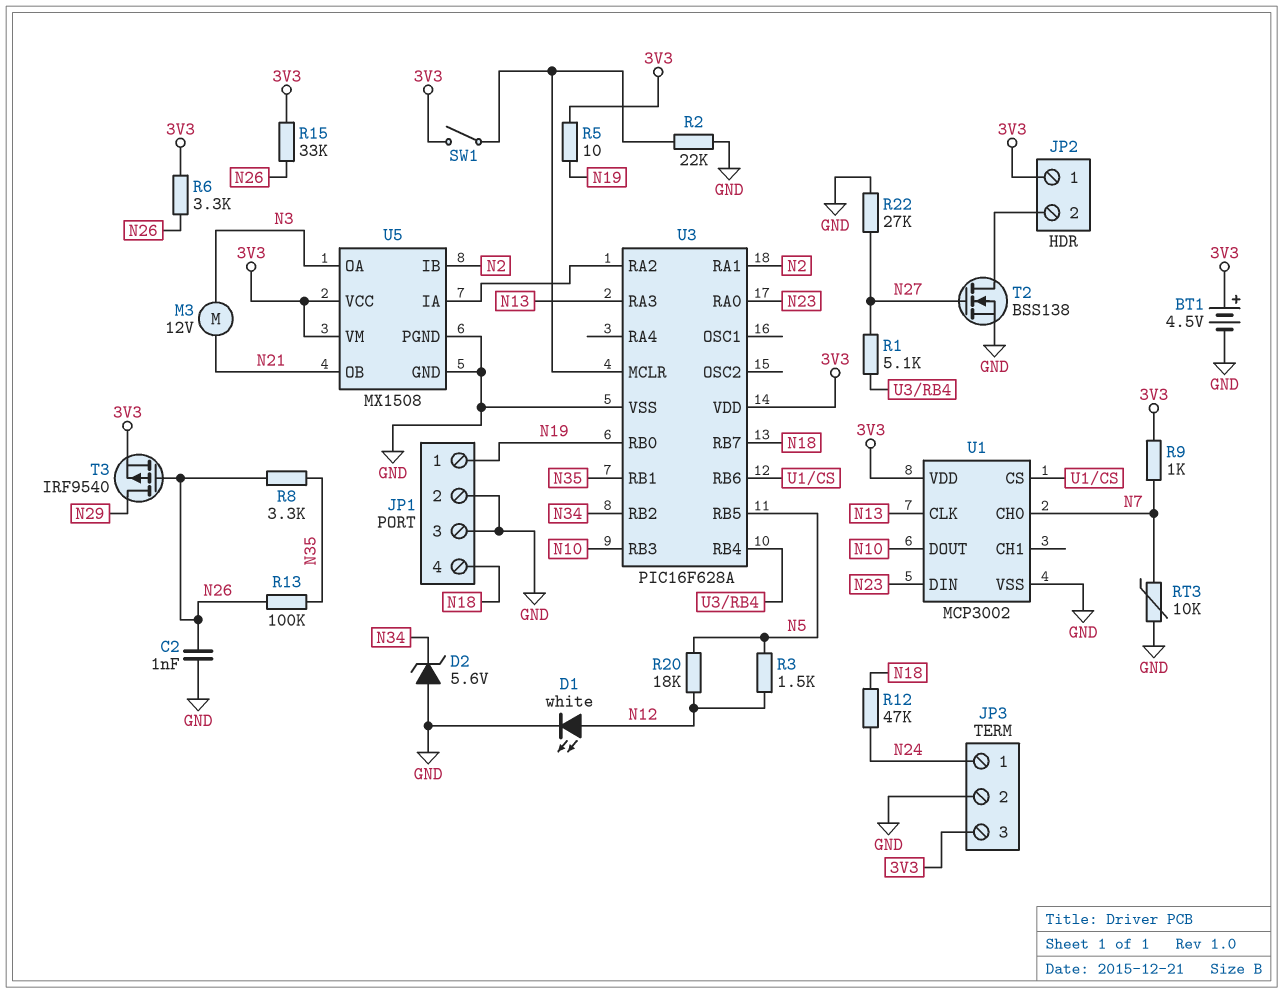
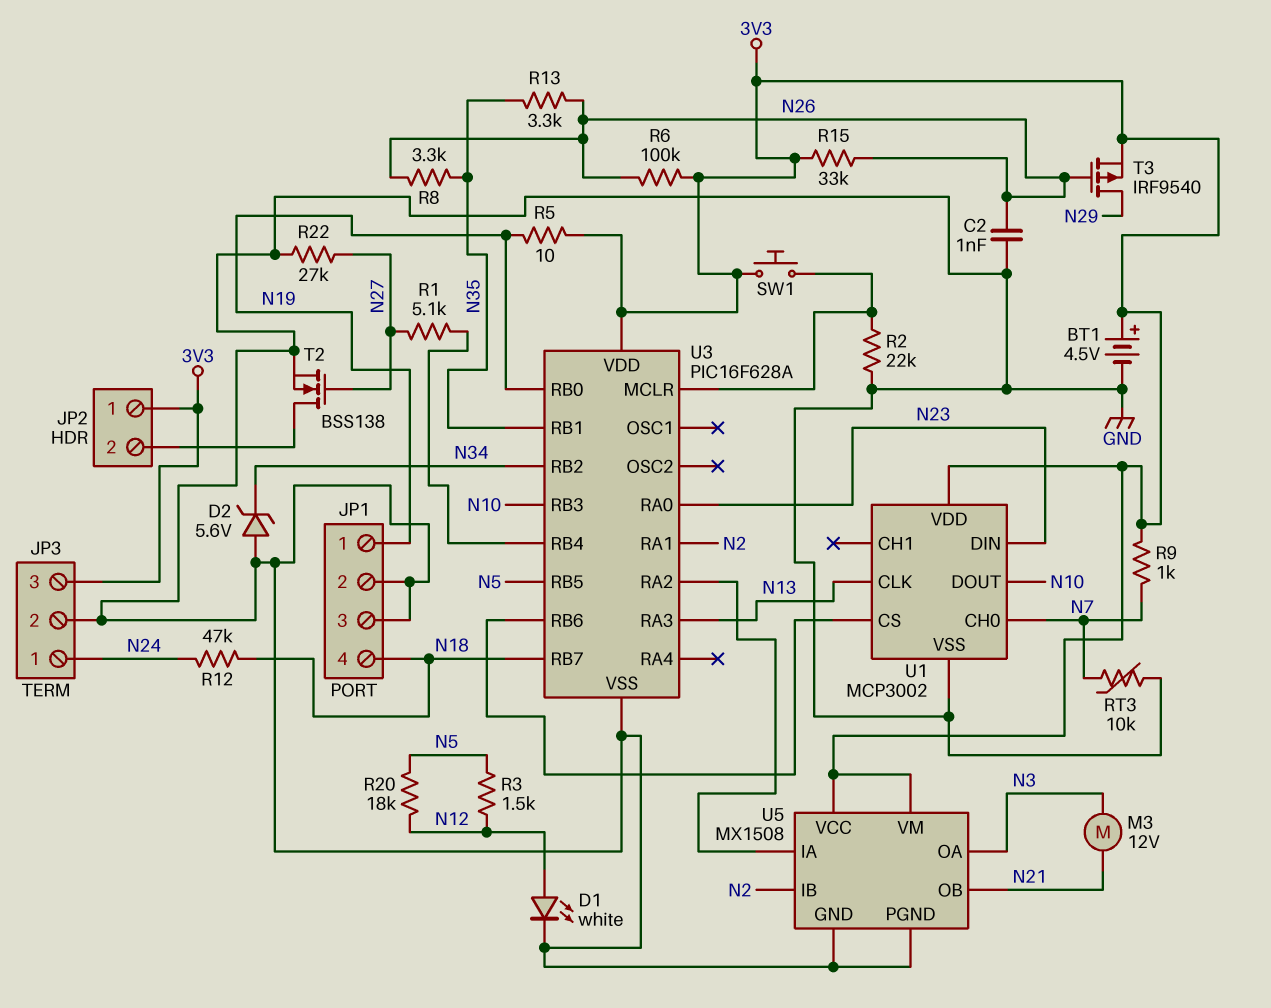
R6: 3.3k (3V3, N26) -> 100k (3V3, N26)
R13: 100k (N26, N35) -> 3.3k (N26, N35)
SW1: switch (3V3, U3/MCLR) -> button (3V3, U3/MCLR)

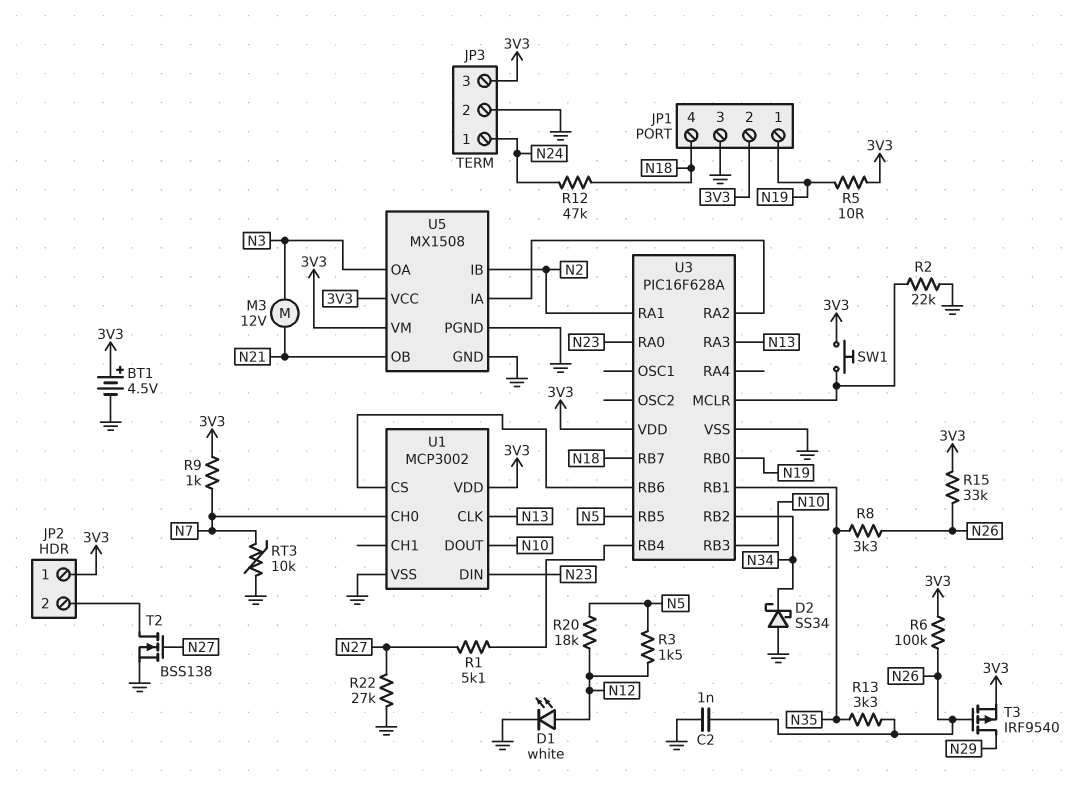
D2: zener 5.6V (A GND, K N34) -> schottky SS34 (A GND, K N34)
JP1 pin 2: GND -> 3V3

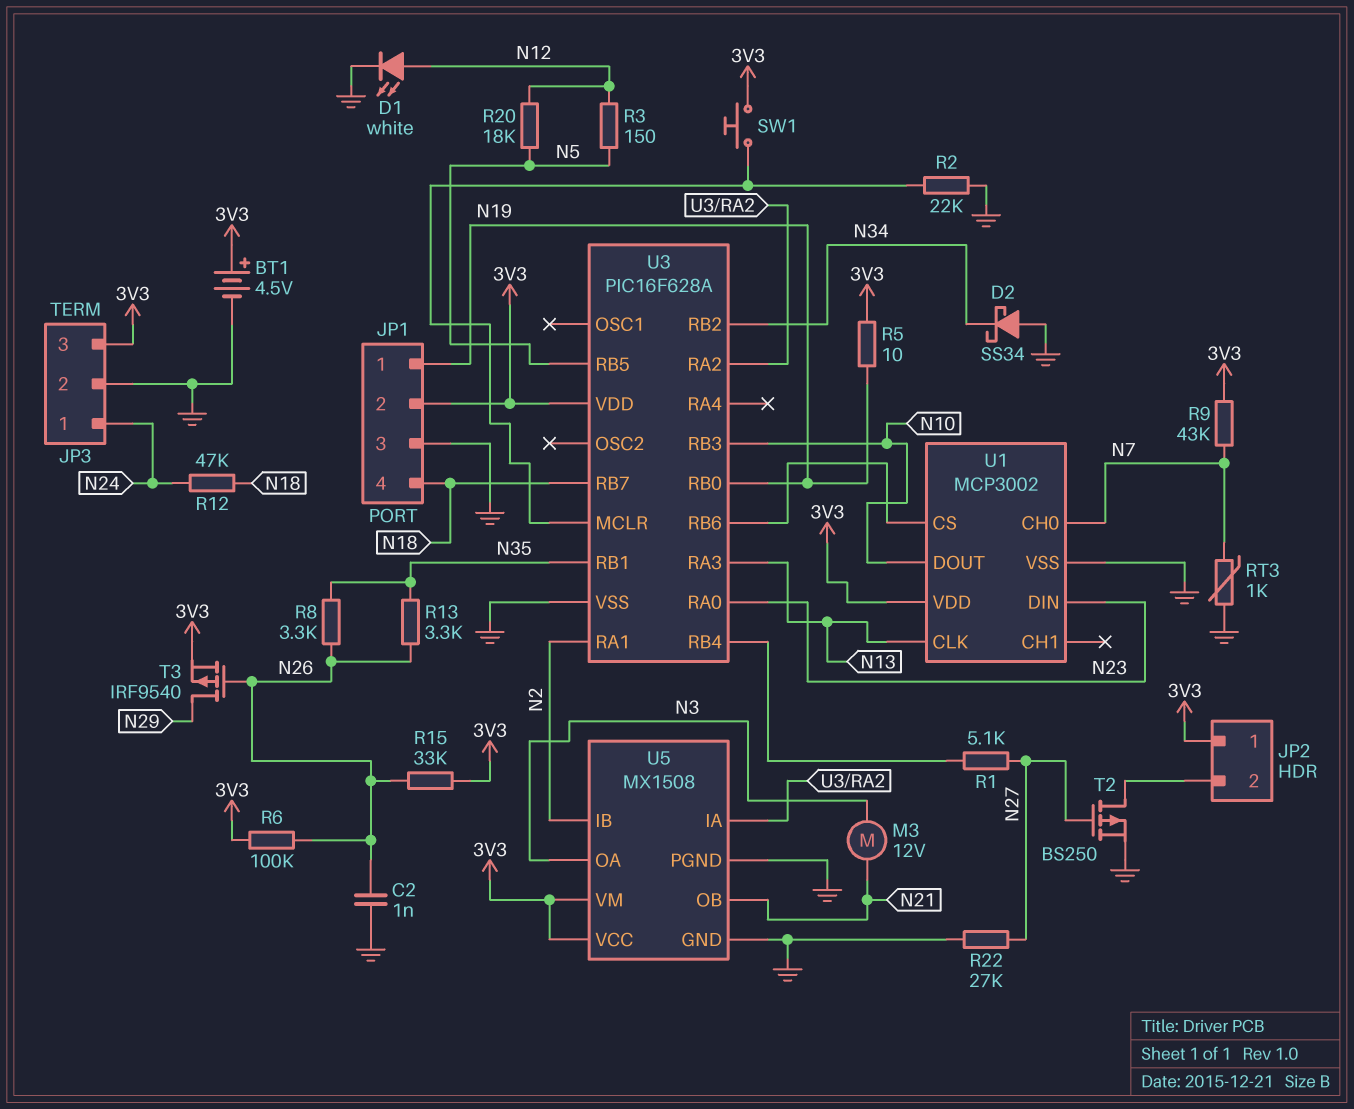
R3: 1.5k (N5, N12) -> 150 (N5, N12)
R9: 1k (3V3, N7) -> 43k (3V3, N7)
RT3: 10k (GND, N7) -> 1k (GND, N7)
T2: NMOS BSS138 (G N27, D JP2/2, S GND) -> PMOS BS250 (G N27, D JP2/2, S GND)

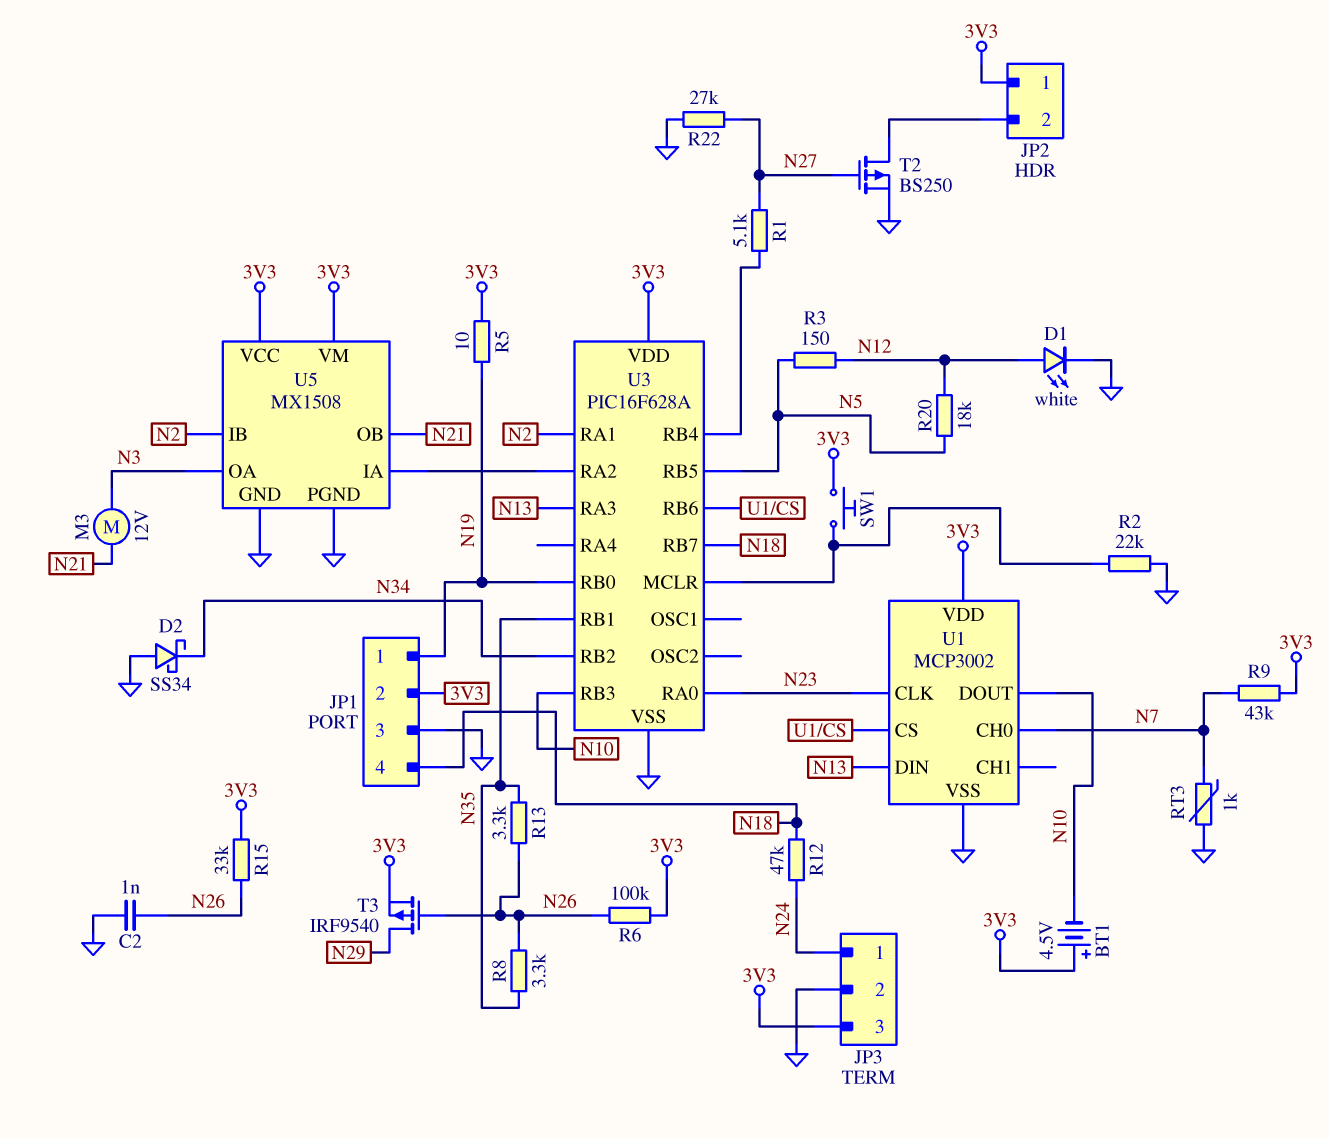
BT1: 4.5V (plus 3V3, minus GND) -> 4.5V (plus 3V3, minus N10)
U1 pin CLK: N13 -> N23
U1 pin DIN: N23 -> N13

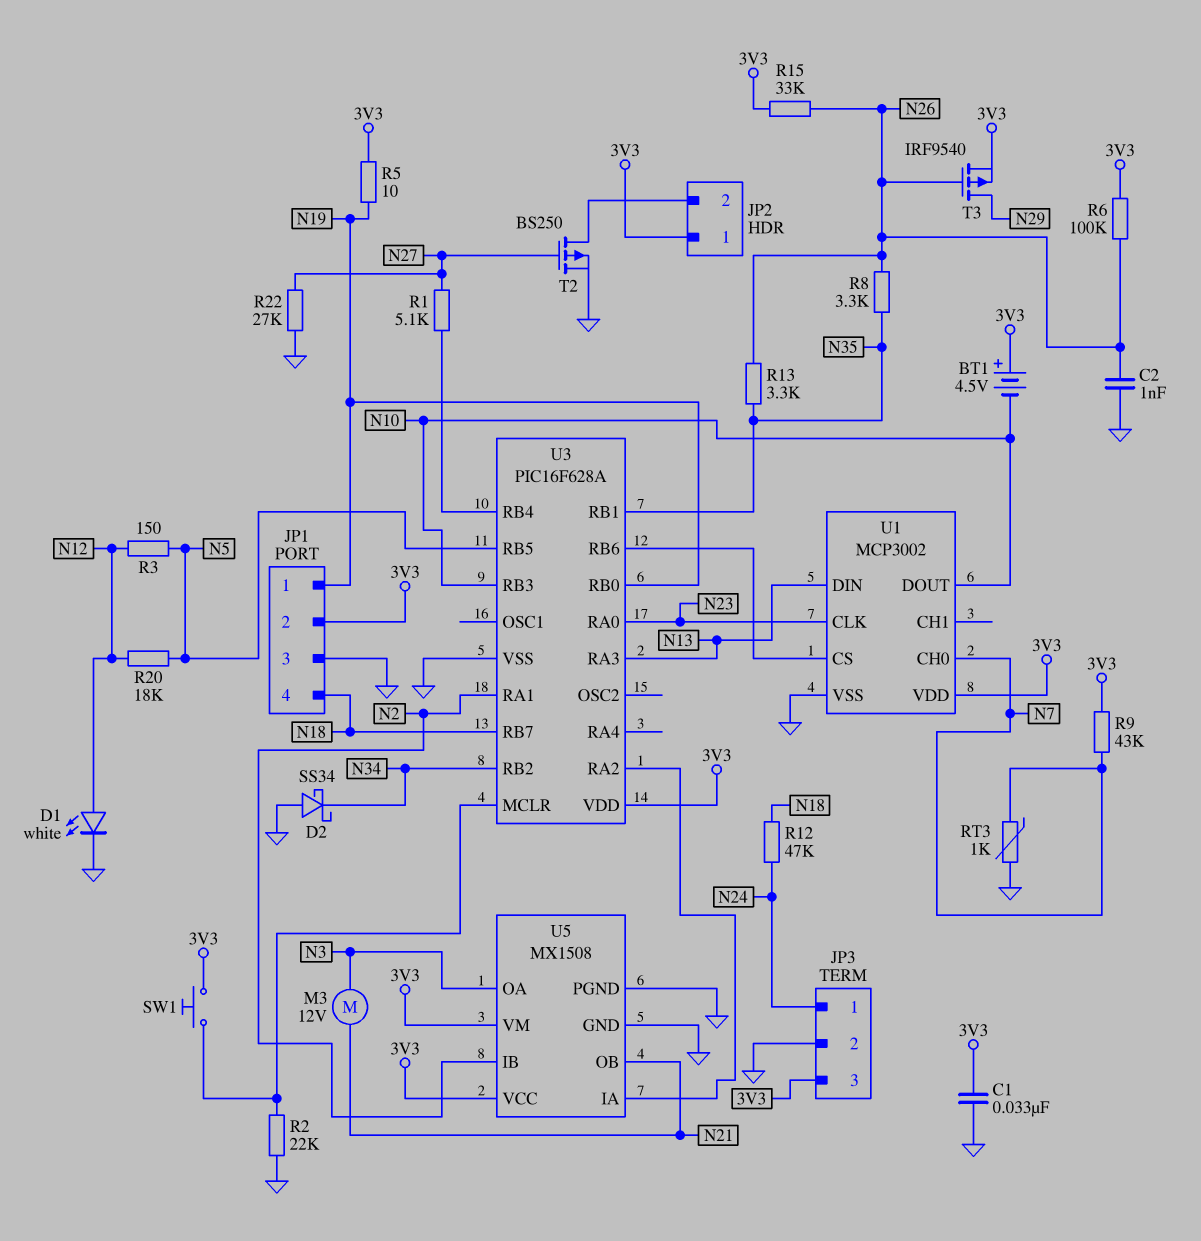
C1: none -> 33nF (3V3, GND)

